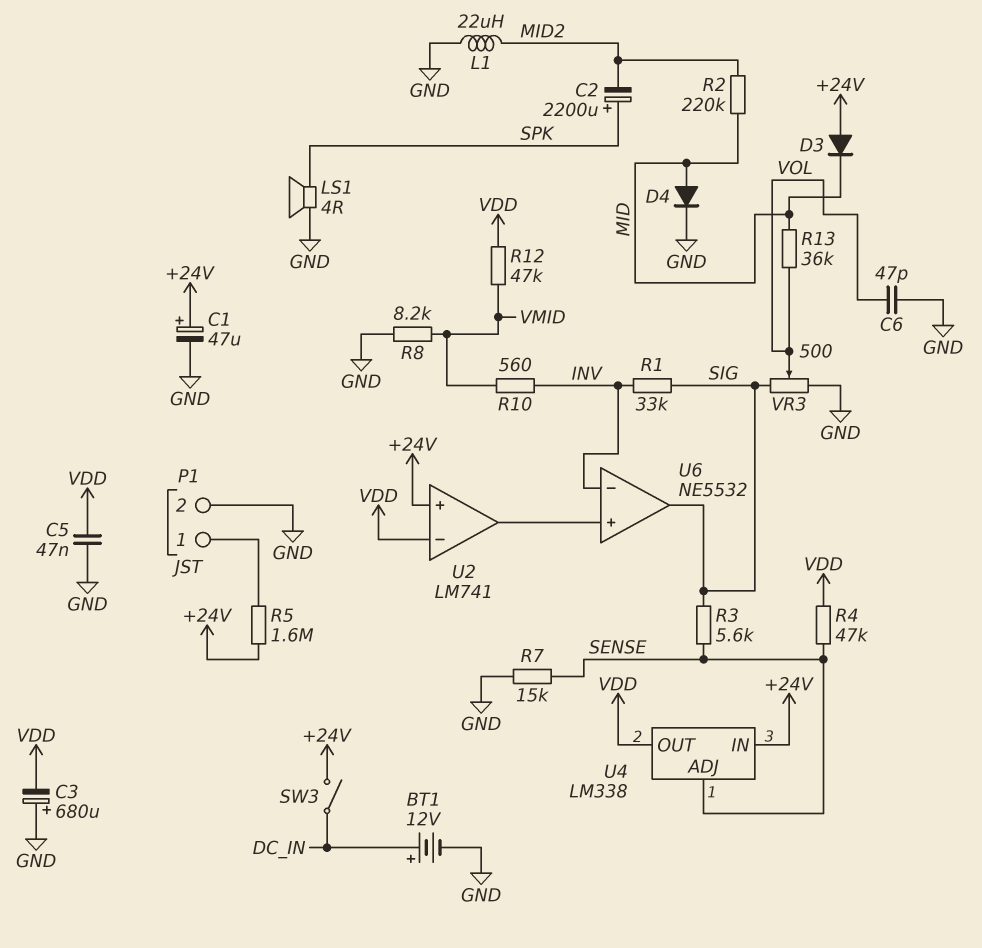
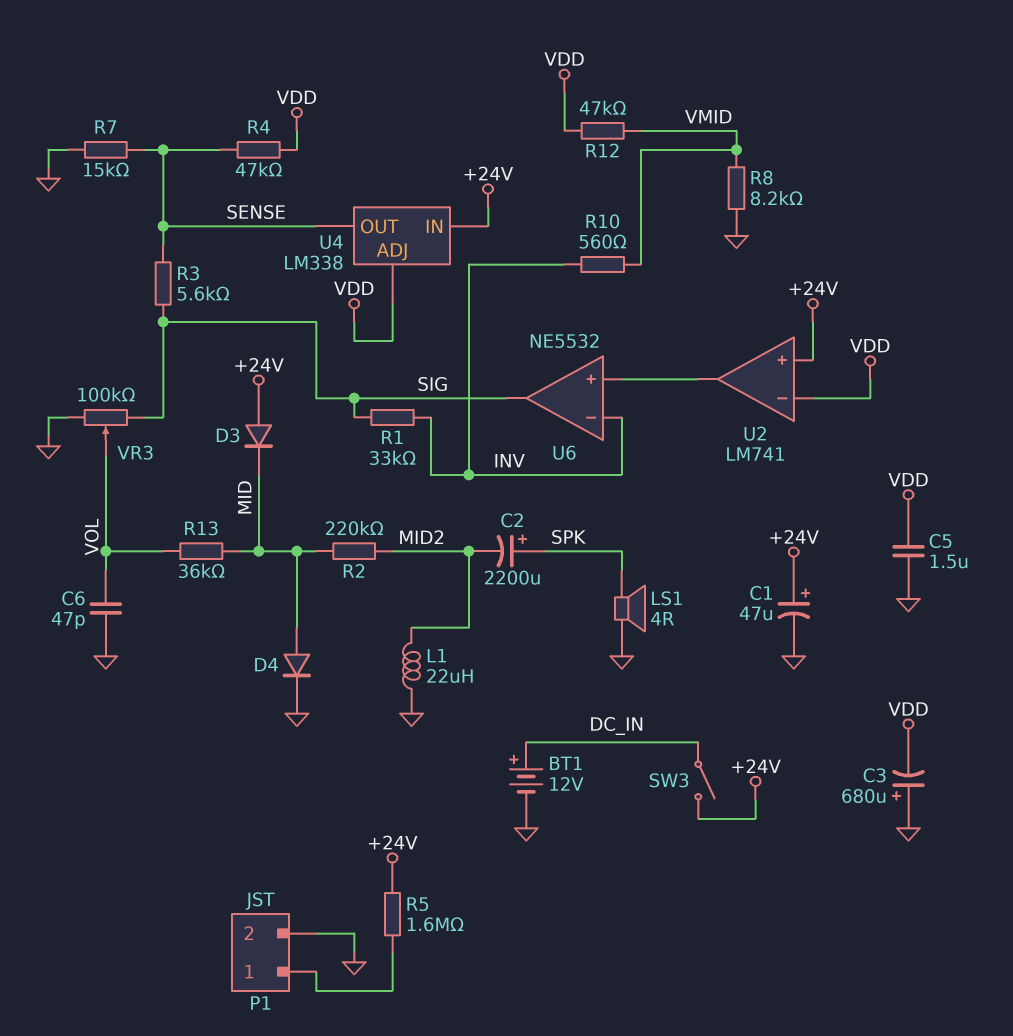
C5: 47nF (GND, VDD) -> 1.5uF (GND, VDD)
U4 pin ADJ: SENSE -> VDD
U4 pin OUT: VDD -> SENSE
VR3: 500 (GND, SIG, wiper VOL) -> 100k (GND, SIG, wiper VOL)

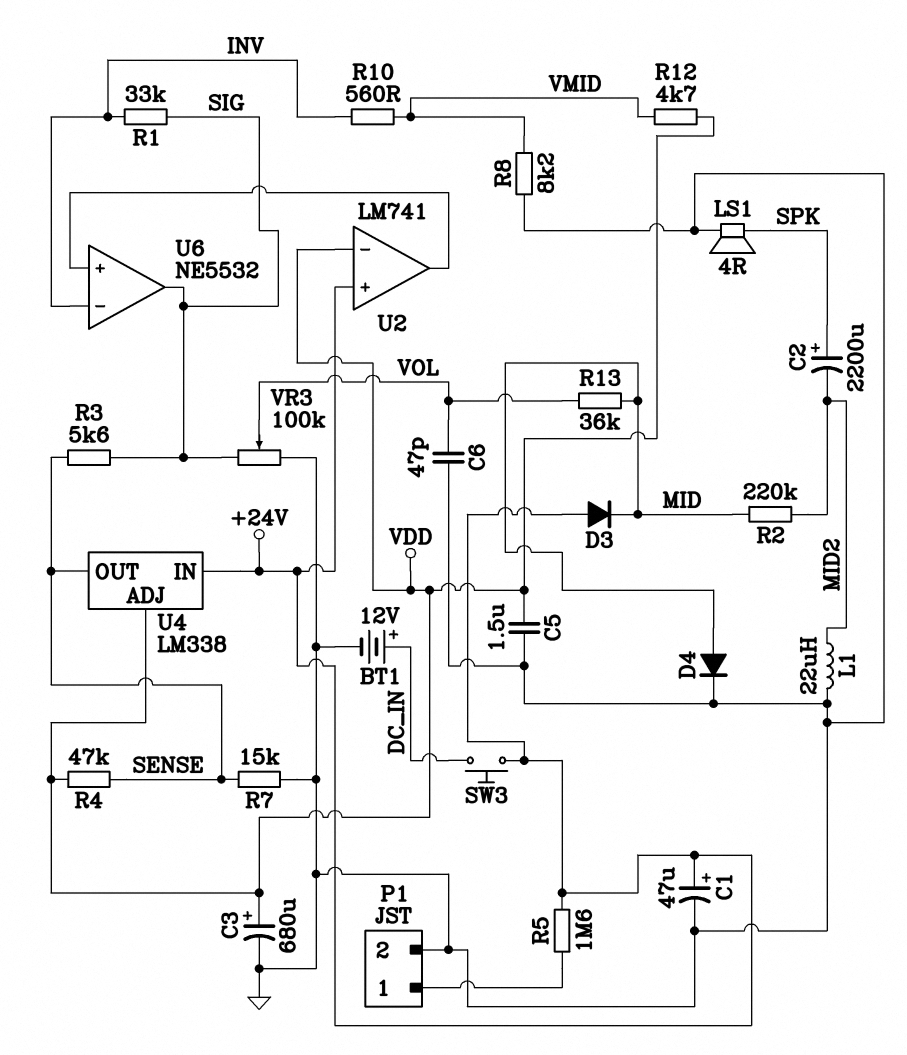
C3: 680uF (plus GND, minus VDD) -> 680uF (plus VDD, minus GND)
R12: 47k (VDD, VMID) -> 4.7k (VDD, VMID)
SW3: switch (+24V, DC_IN) -> button (+24V, DC_IN)

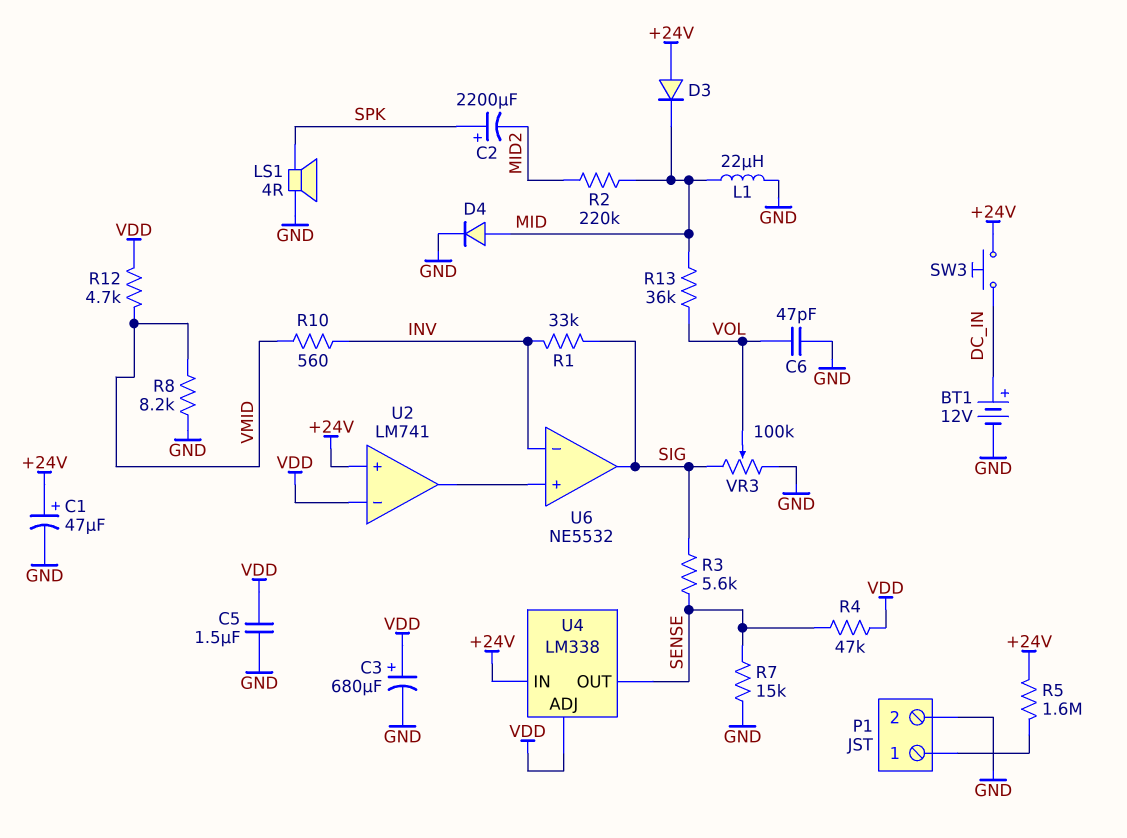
L1: 22uH (GND, MID2) -> 22uH (GND, MID)

